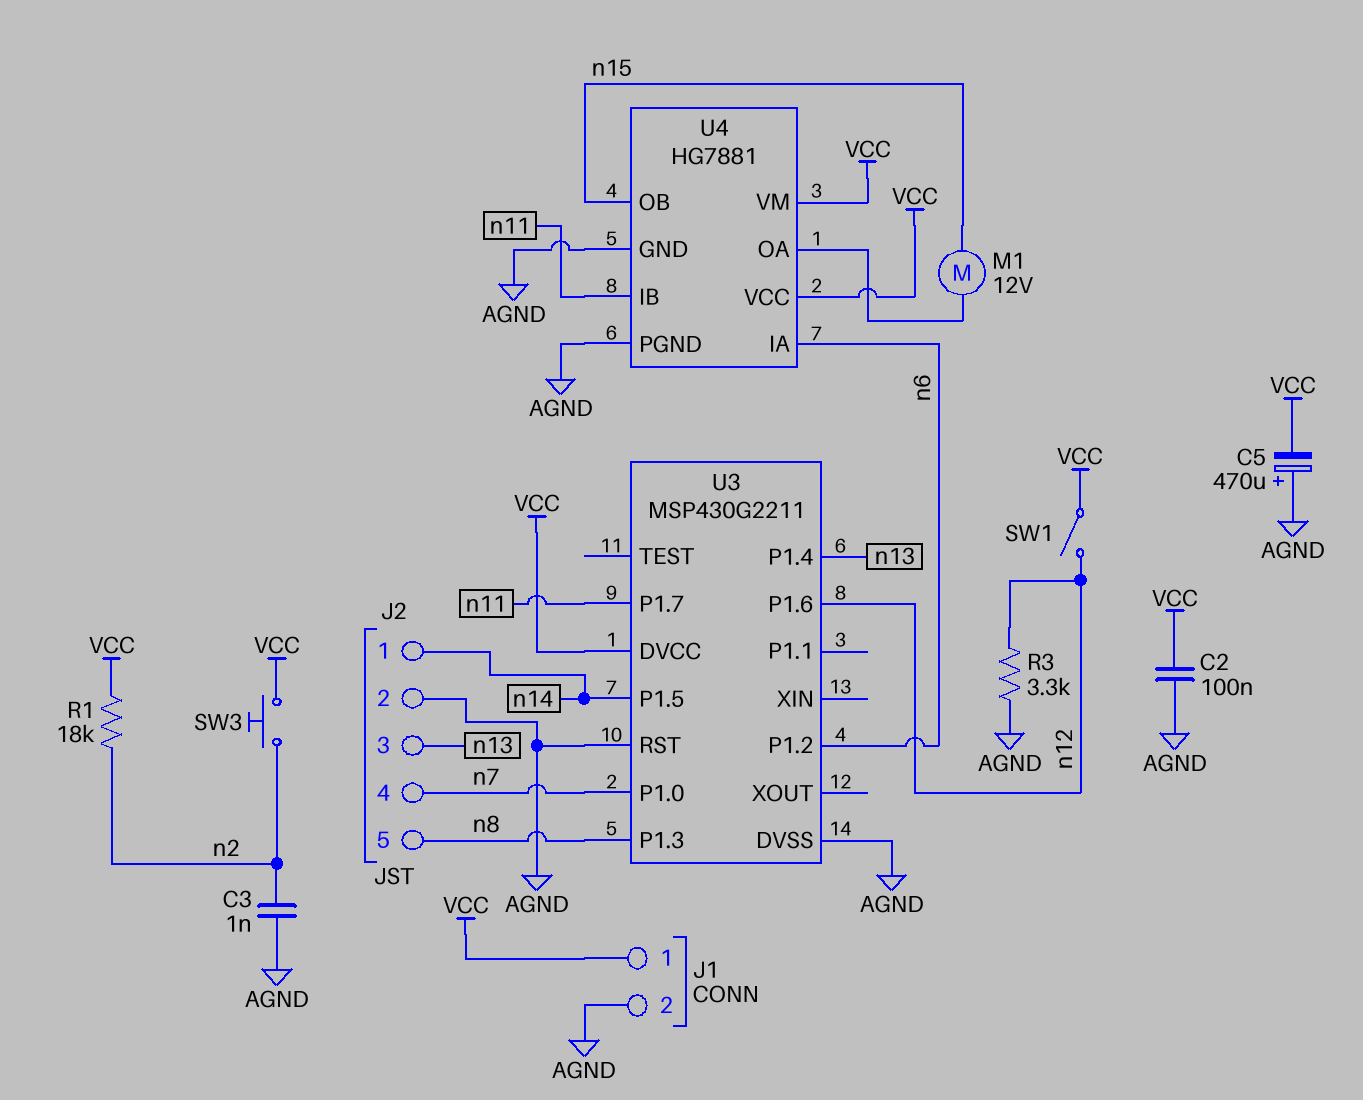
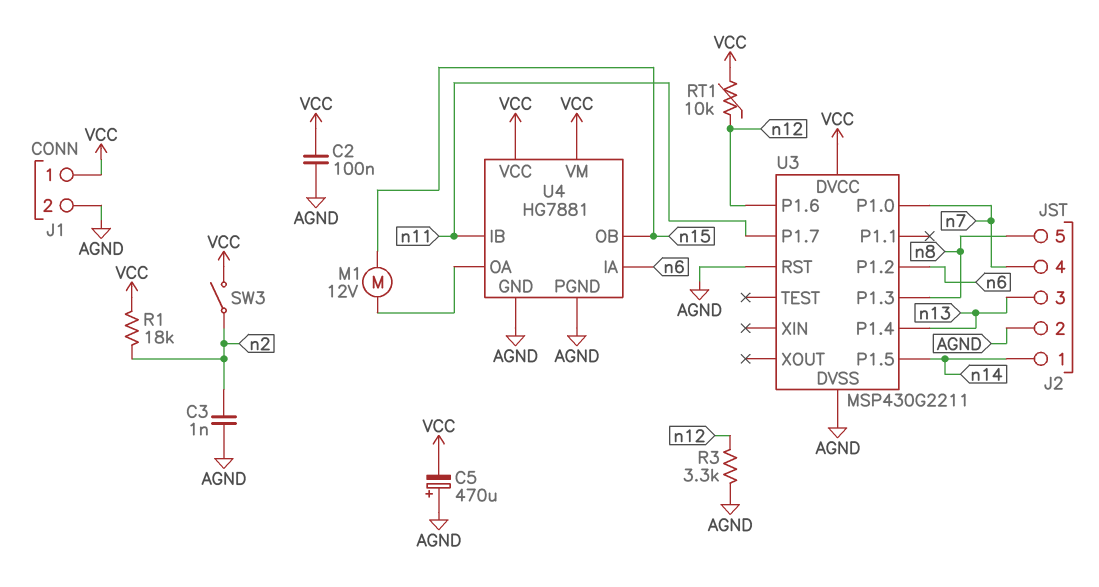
RT1: none -> 10k (VCC, n12)
SW1: switch (VCC, n12) -> none
SW3: button (VCC, n2) -> switch (VCC, n2)

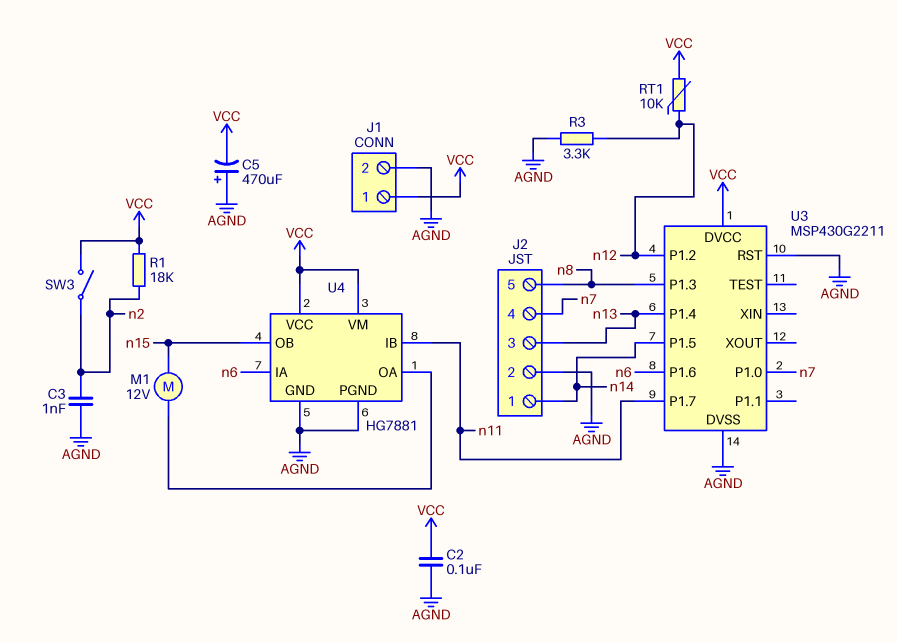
U3 pin P1.2: n6 -> n12
U3 pin P1.6: n12 -> n6

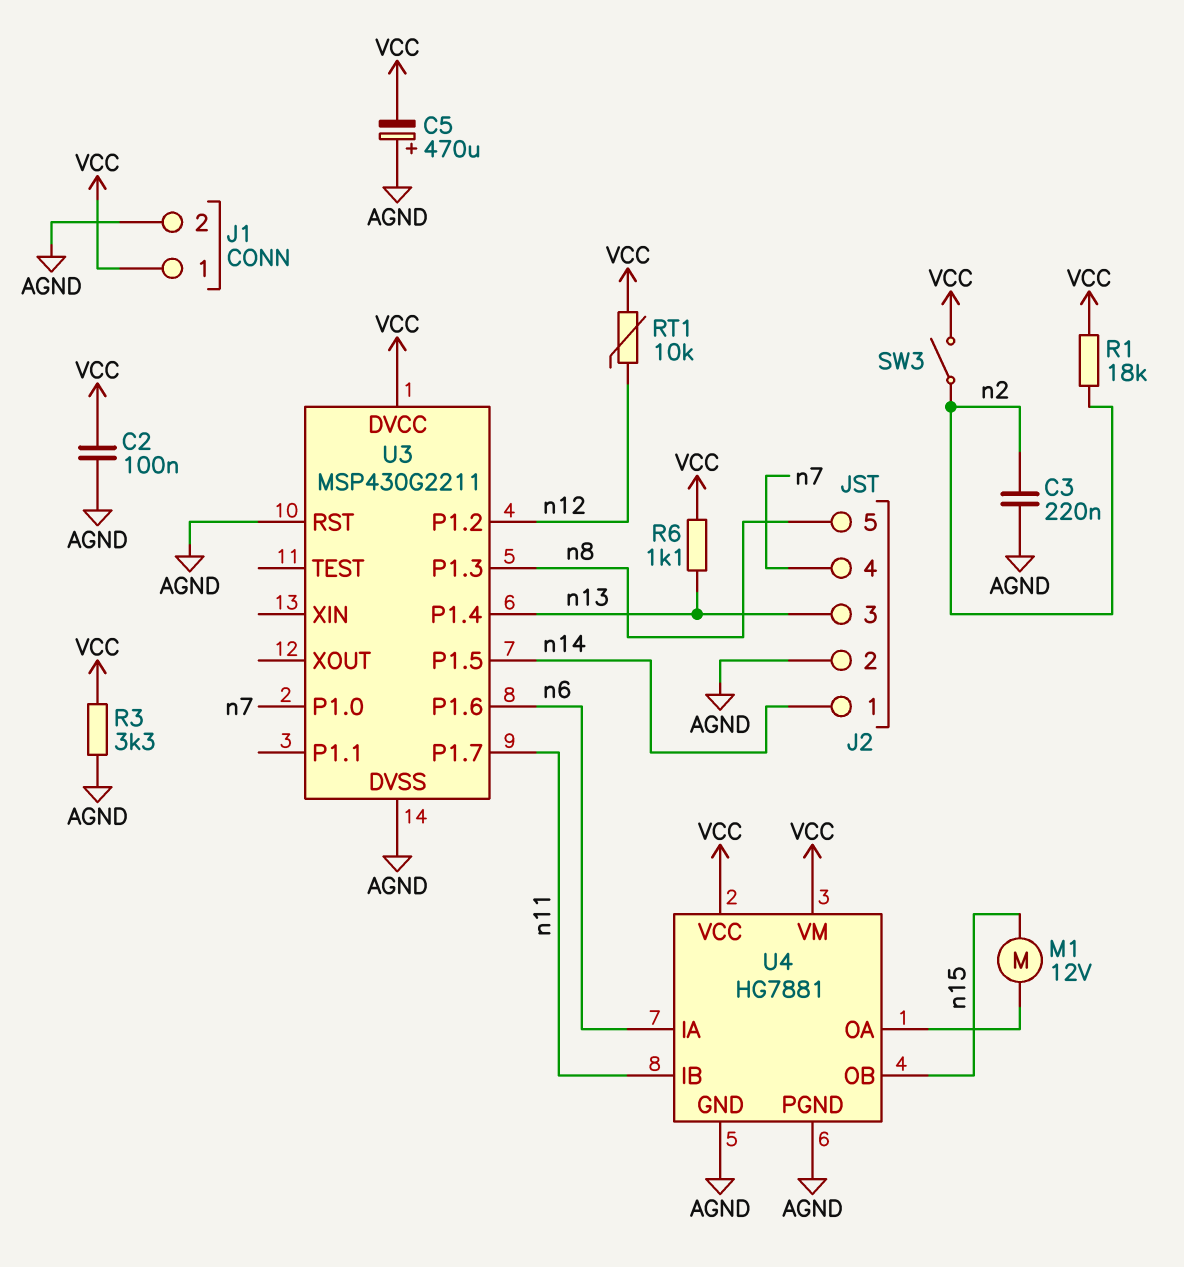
C3: 1nF (AGND, n2) -> 220nF (AGND, n2)
R3: 3.3k (AGND, n12) -> 3.3k (AGND, VCC)
R6: none -> 1.1k (VCC, n13)

